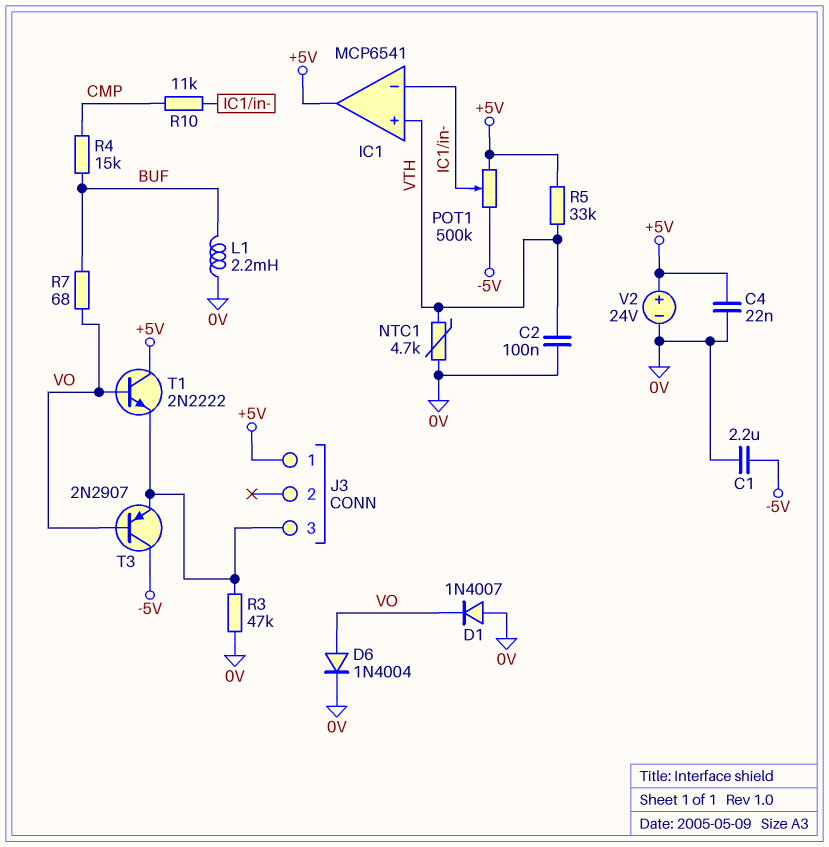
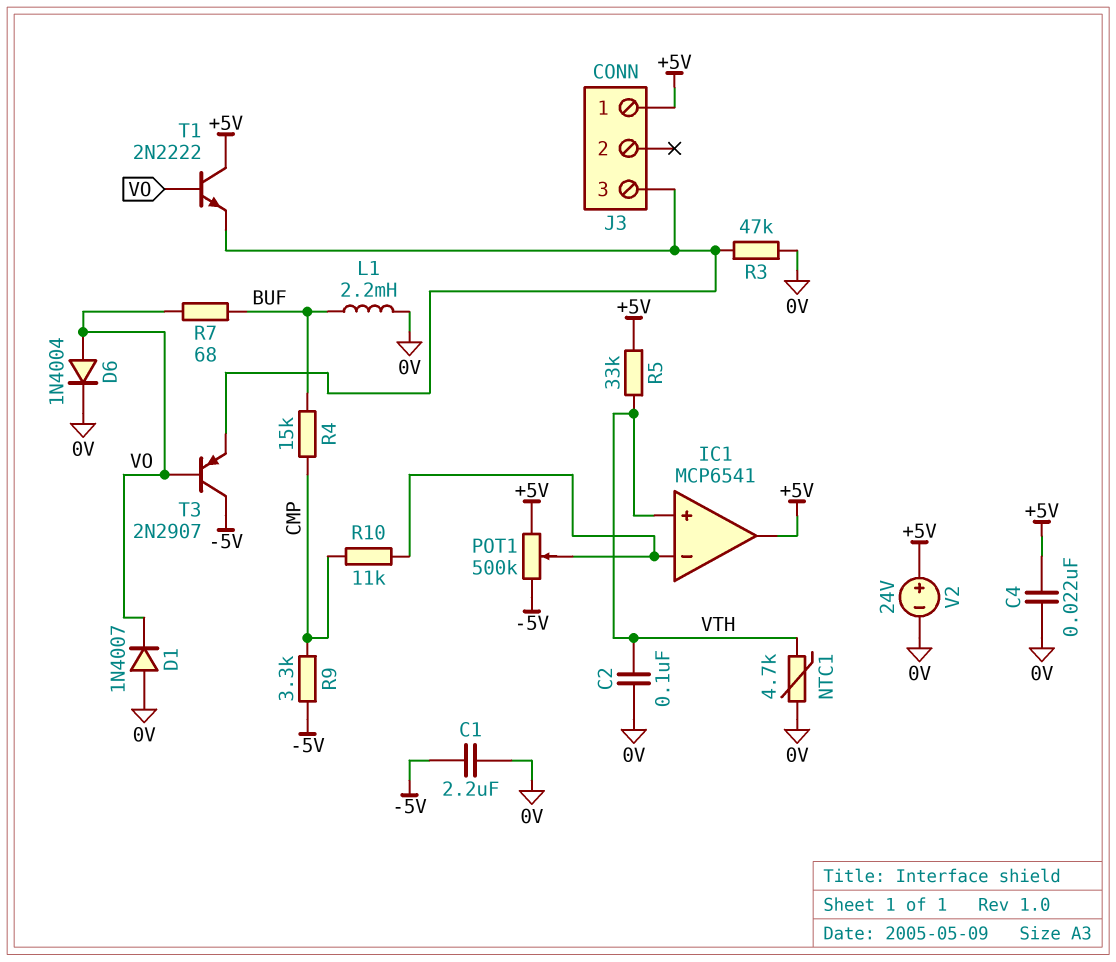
R9: none -> 3.3k (-5V, CMP)

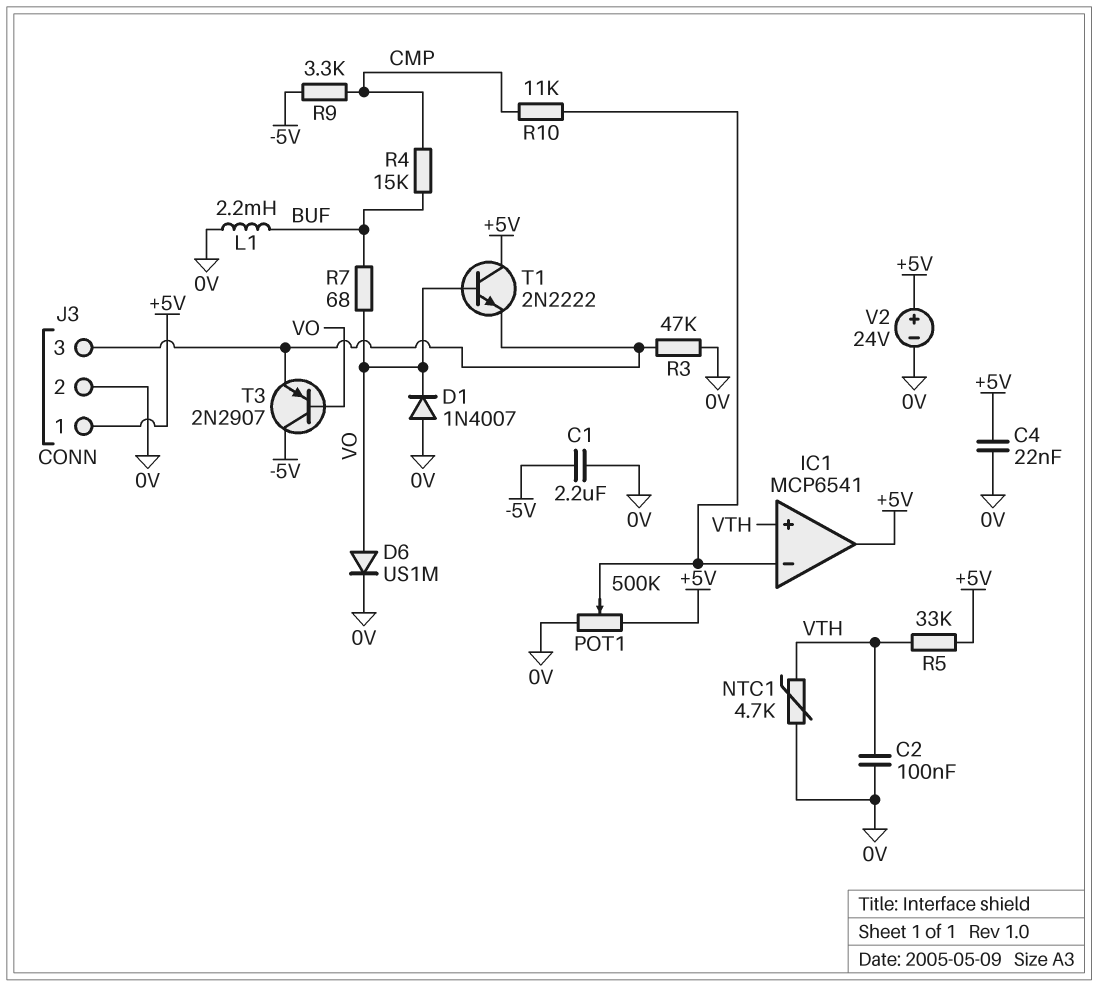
D6: diode 1N4004 (A VO, K 0V) -> diode US1M (A VO, K 0V)
J3 pin 2: none -> 0V
POT1: 500k (+5V, -5V, wiper IC1/in-) -> 500k (+5V, 0V, wiper IC1/in-)

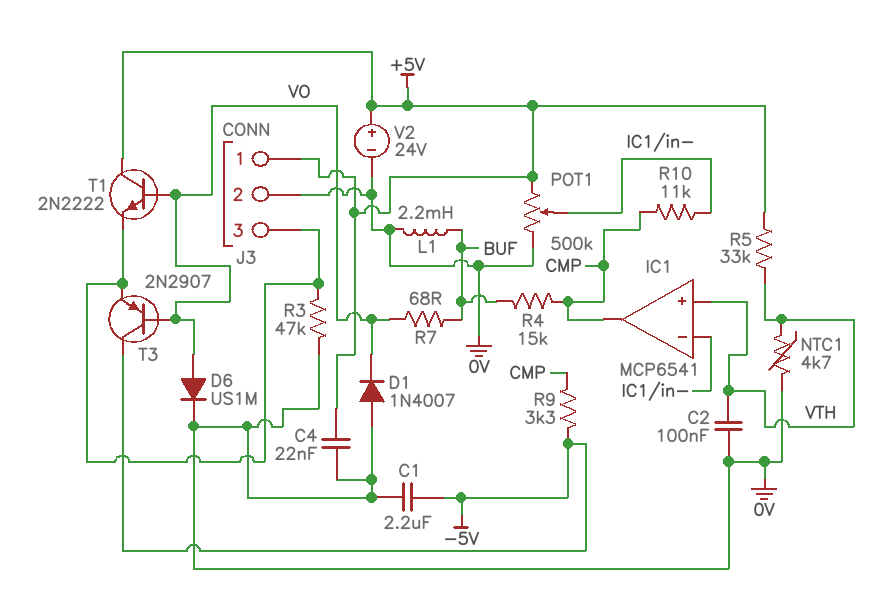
IC1 pin out: +5V -> CMP

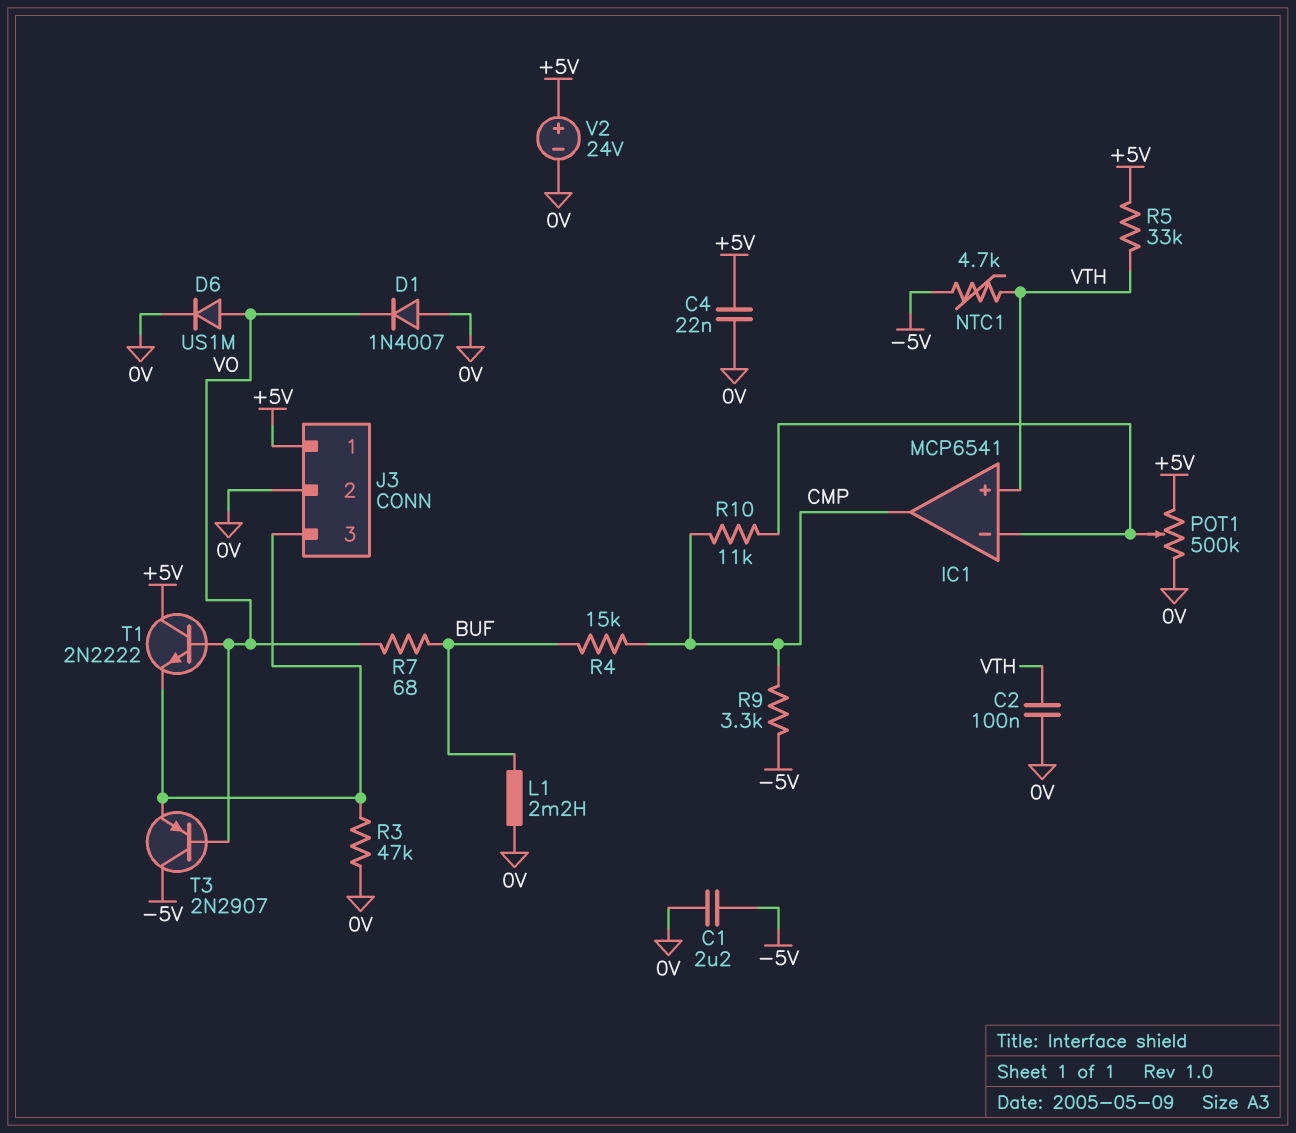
NTC1: 4.7k (0V, VTH) -> 4.7k (-5V, VTH)

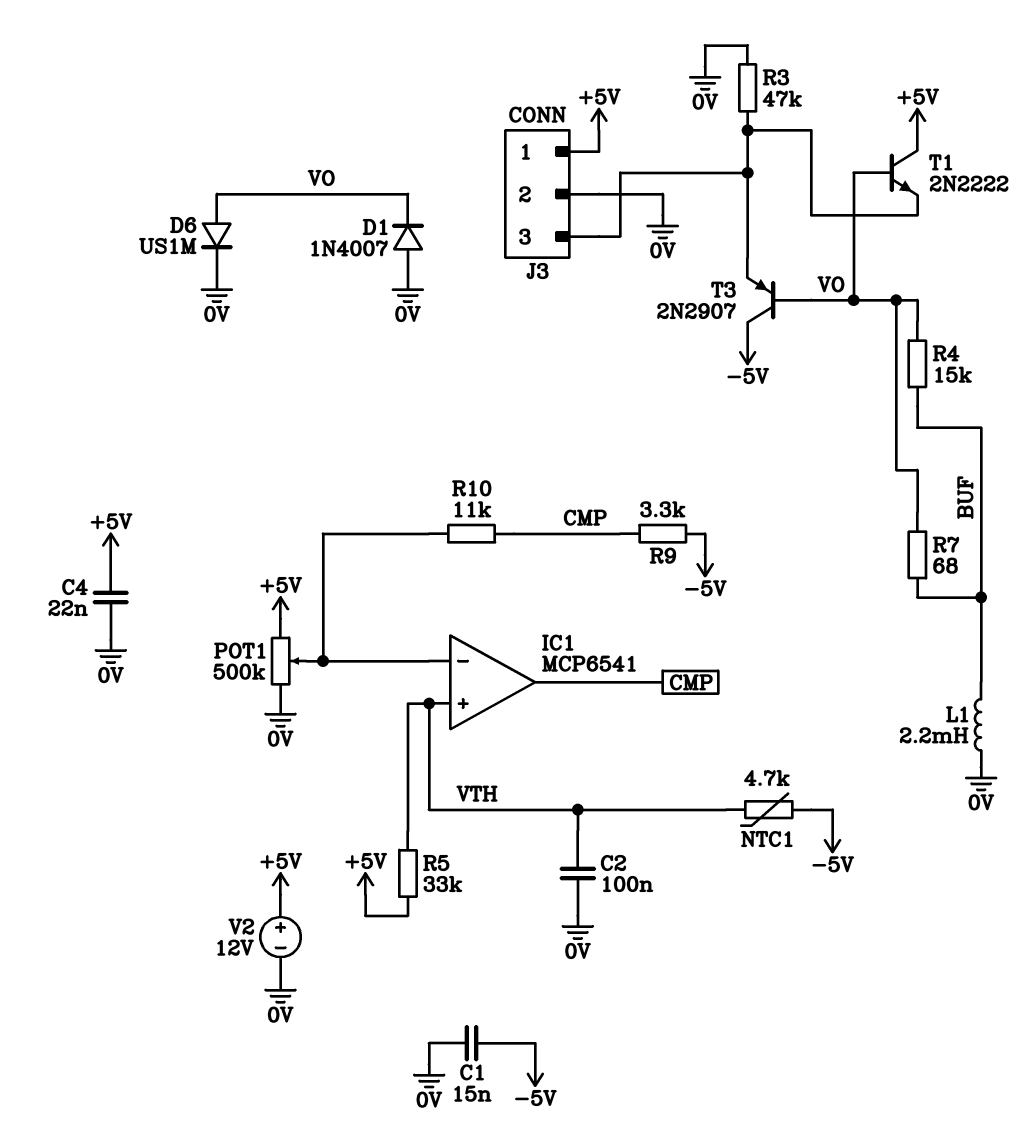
C1: 2.2uF (-5V, 0V) -> 15nF (-5V, 0V)
R4: 15k (BUF, CMP) -> 15k (BUF, VO)
V2: 24V (plus +5V, minus 0V) -> 12V (plus +5V, minus 0V)

